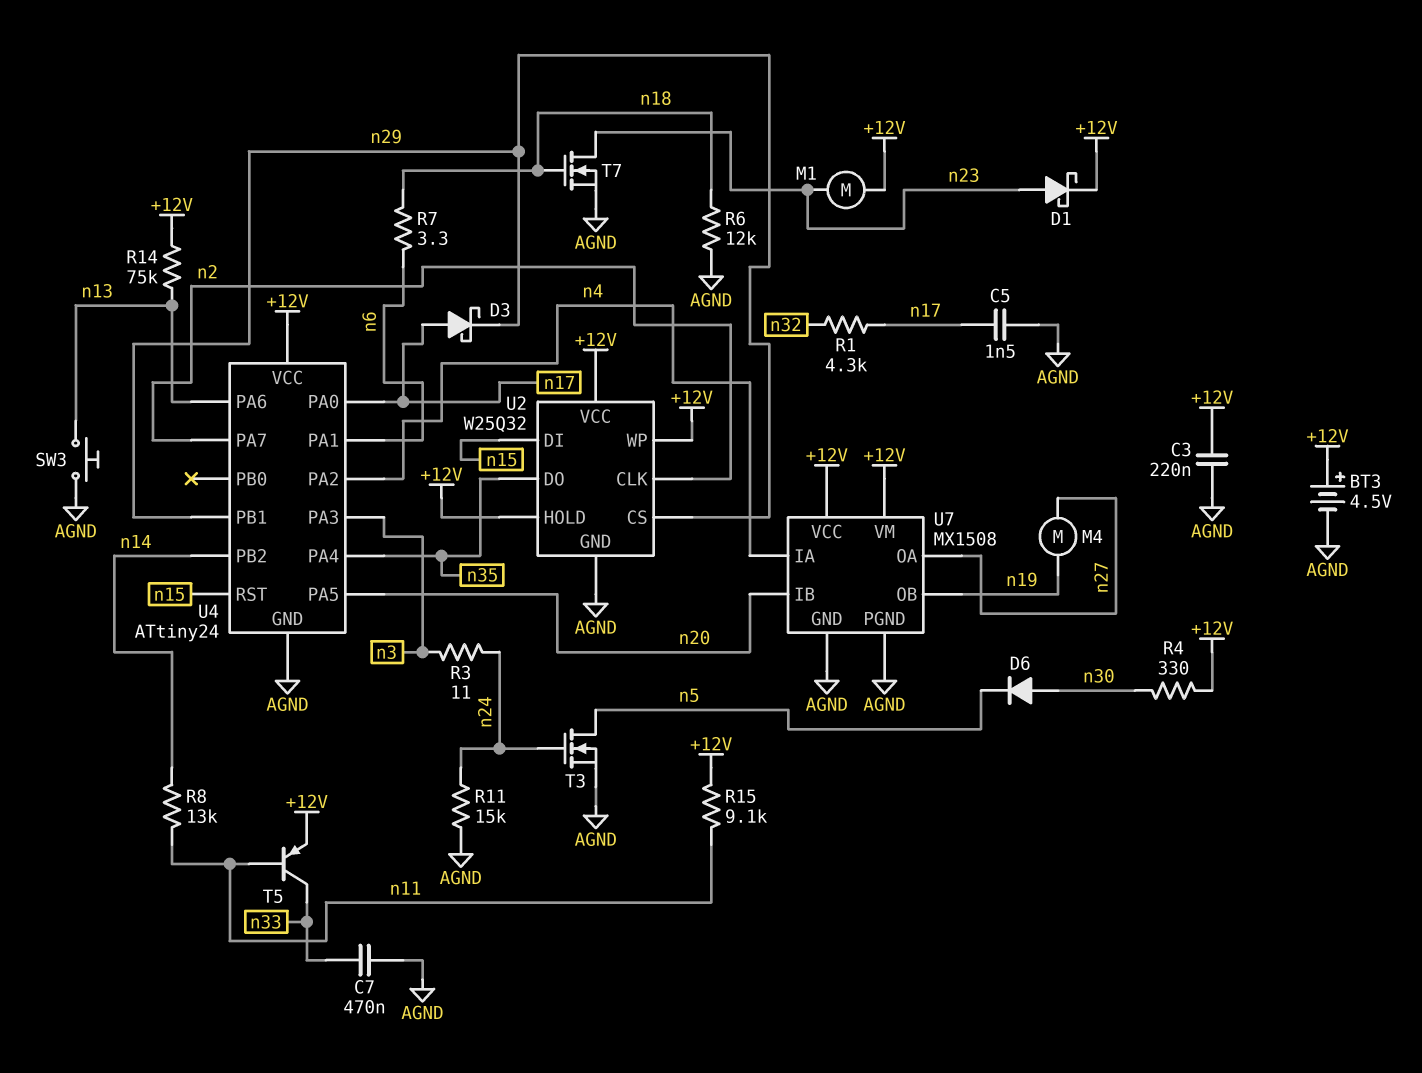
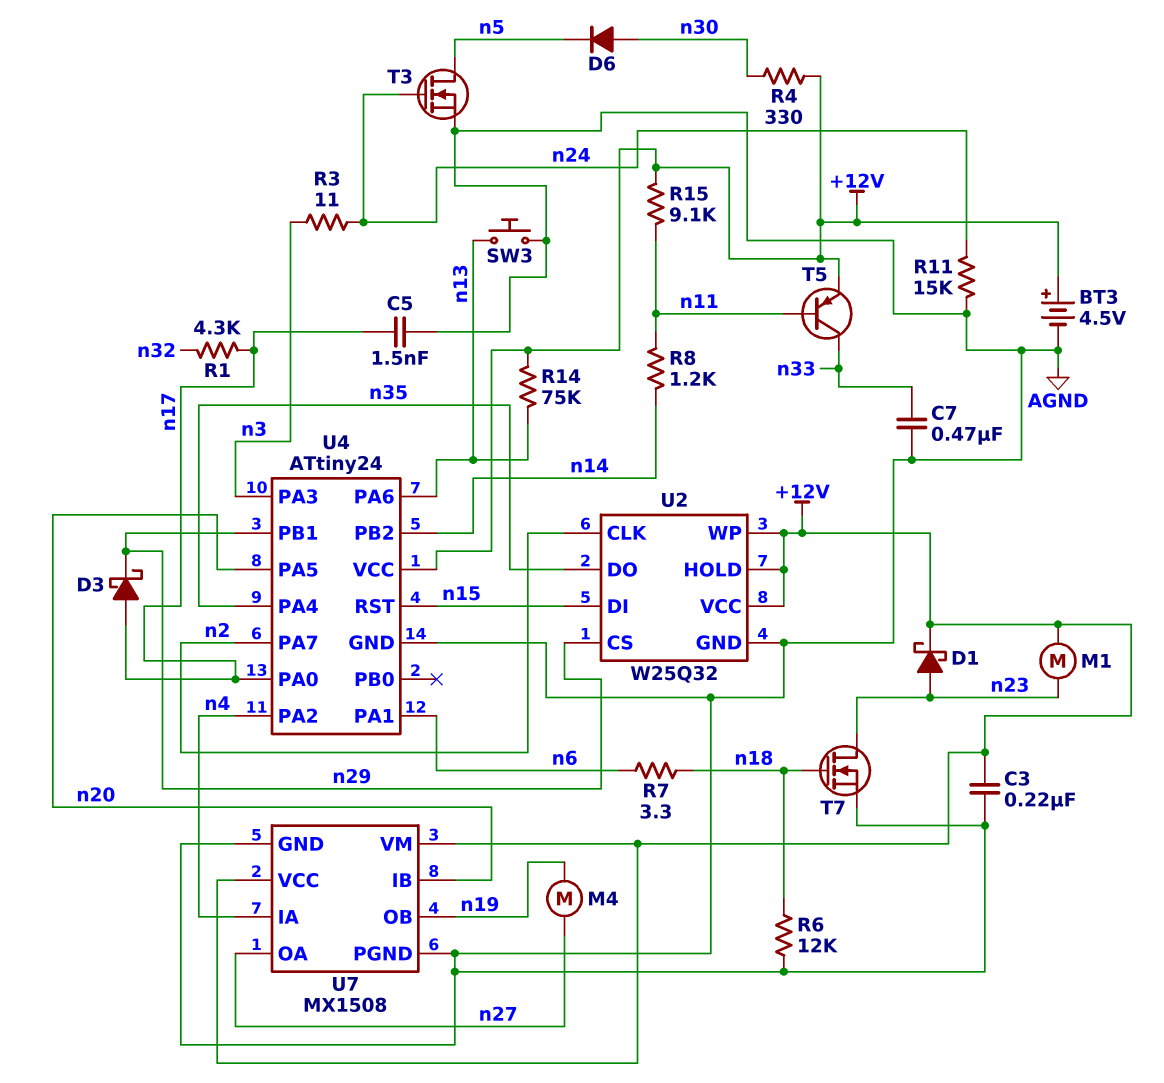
R8: 13k (n11, n14) -> 1.2k (n11, n14)

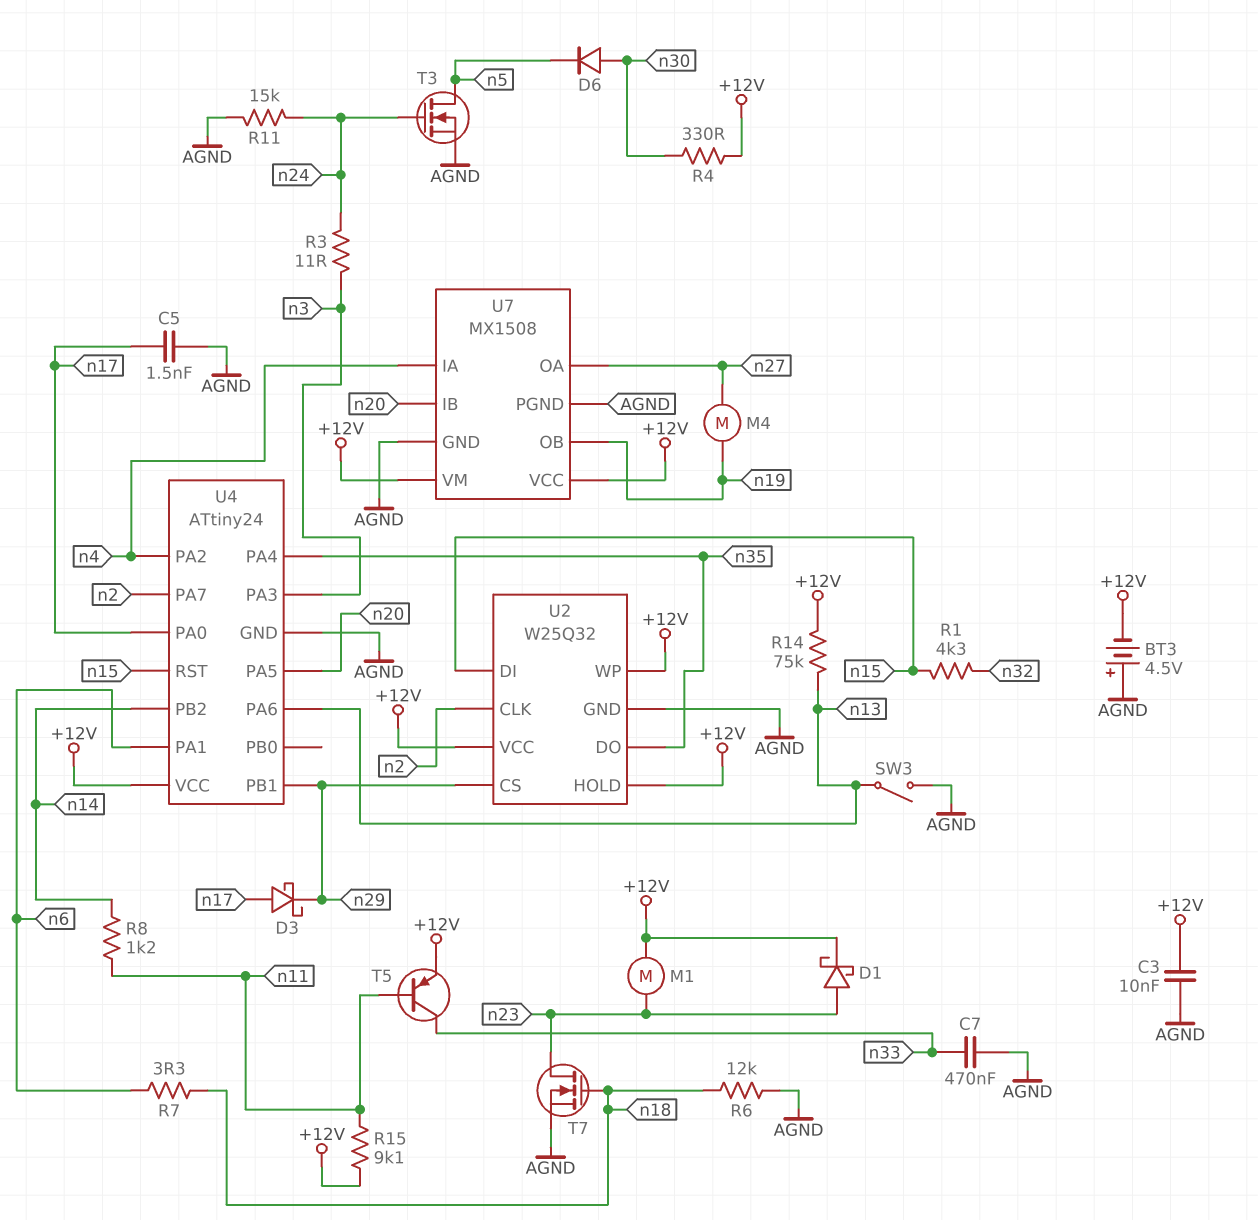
BT3: 4.5V (plus +12V, minus AGND) -> 4.5V (plus AGND, minus +12V)
C3: 220nF (+12V, AGND) -> 10nF (+12V, AGND)
R1: 4.3k (n17, n32) -> 4.3k (n15, n32)
SW3: button (AGND, n13) -> switch (AGND, n13)

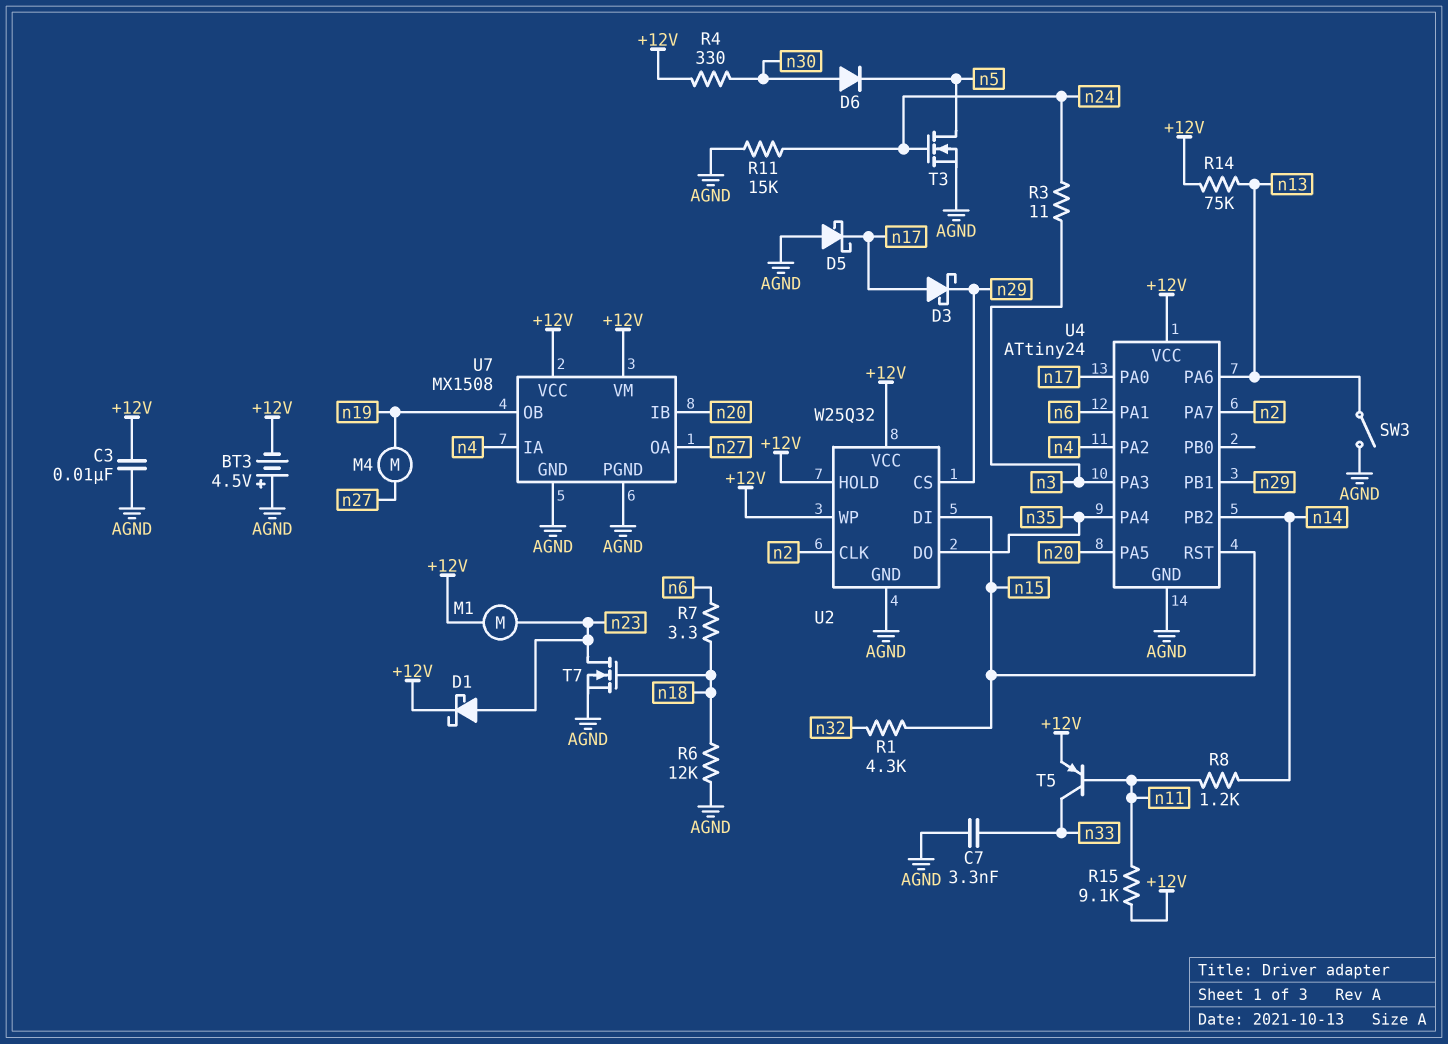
C5: 1.5nF (AGND, n17) -> none
C7: 470nF (AGND, n33) -> 3.3nF (AGND, n33)
D5: none -> schottky (A AGND, K n17)

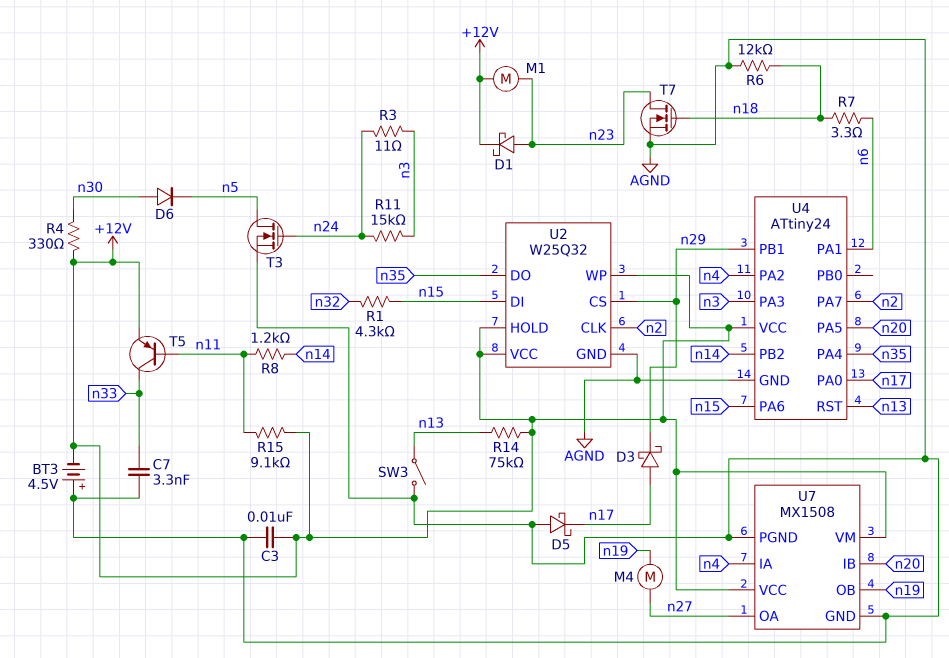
R11: 15k (AGND, n24) -> 15k (n3, n24)
U4 pin PA6: n13 -> n15
U4 pin RST: n15 -> n13

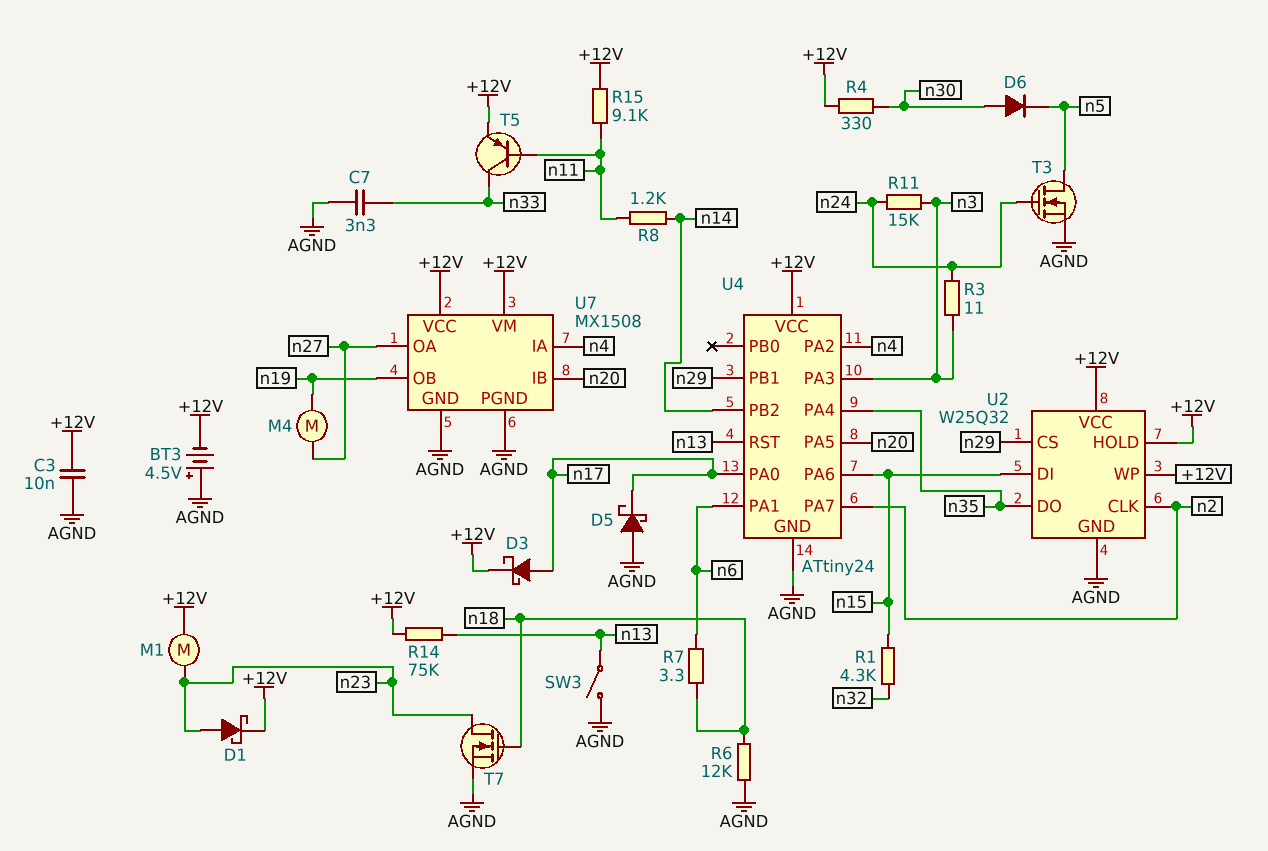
D3: schottky (A n17, K n29) -> schottky (A n17, K +12V)

